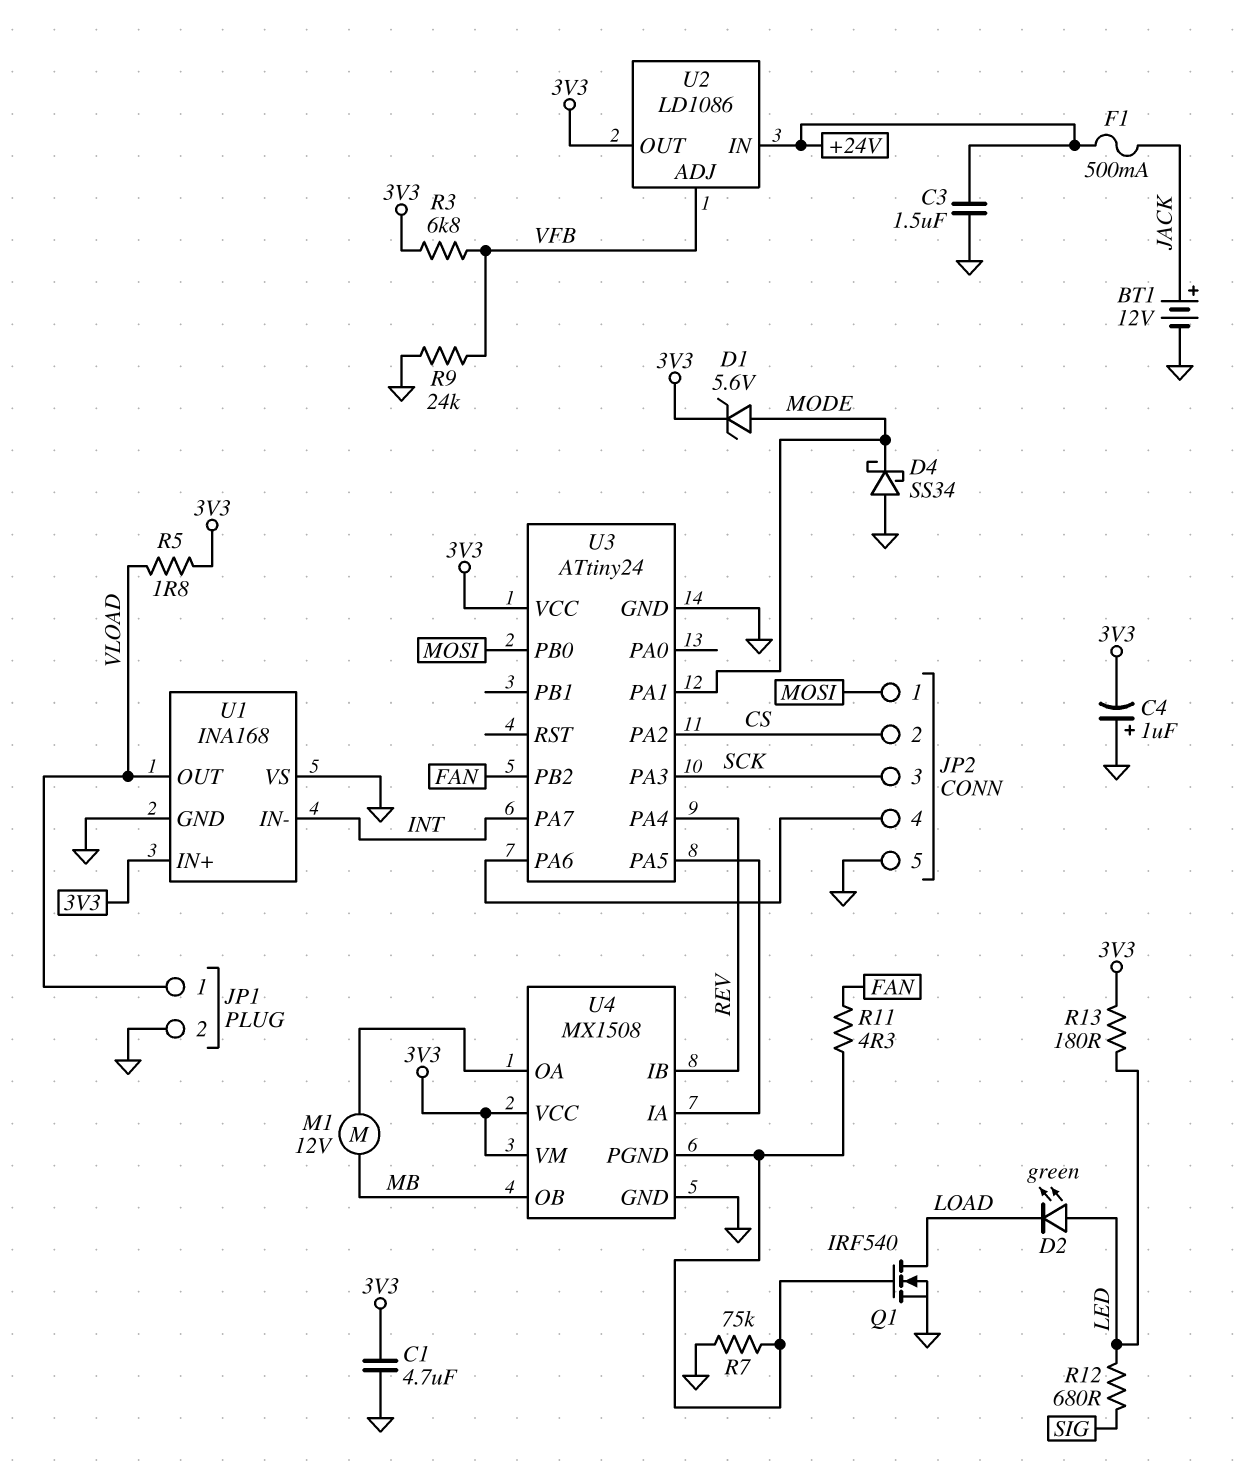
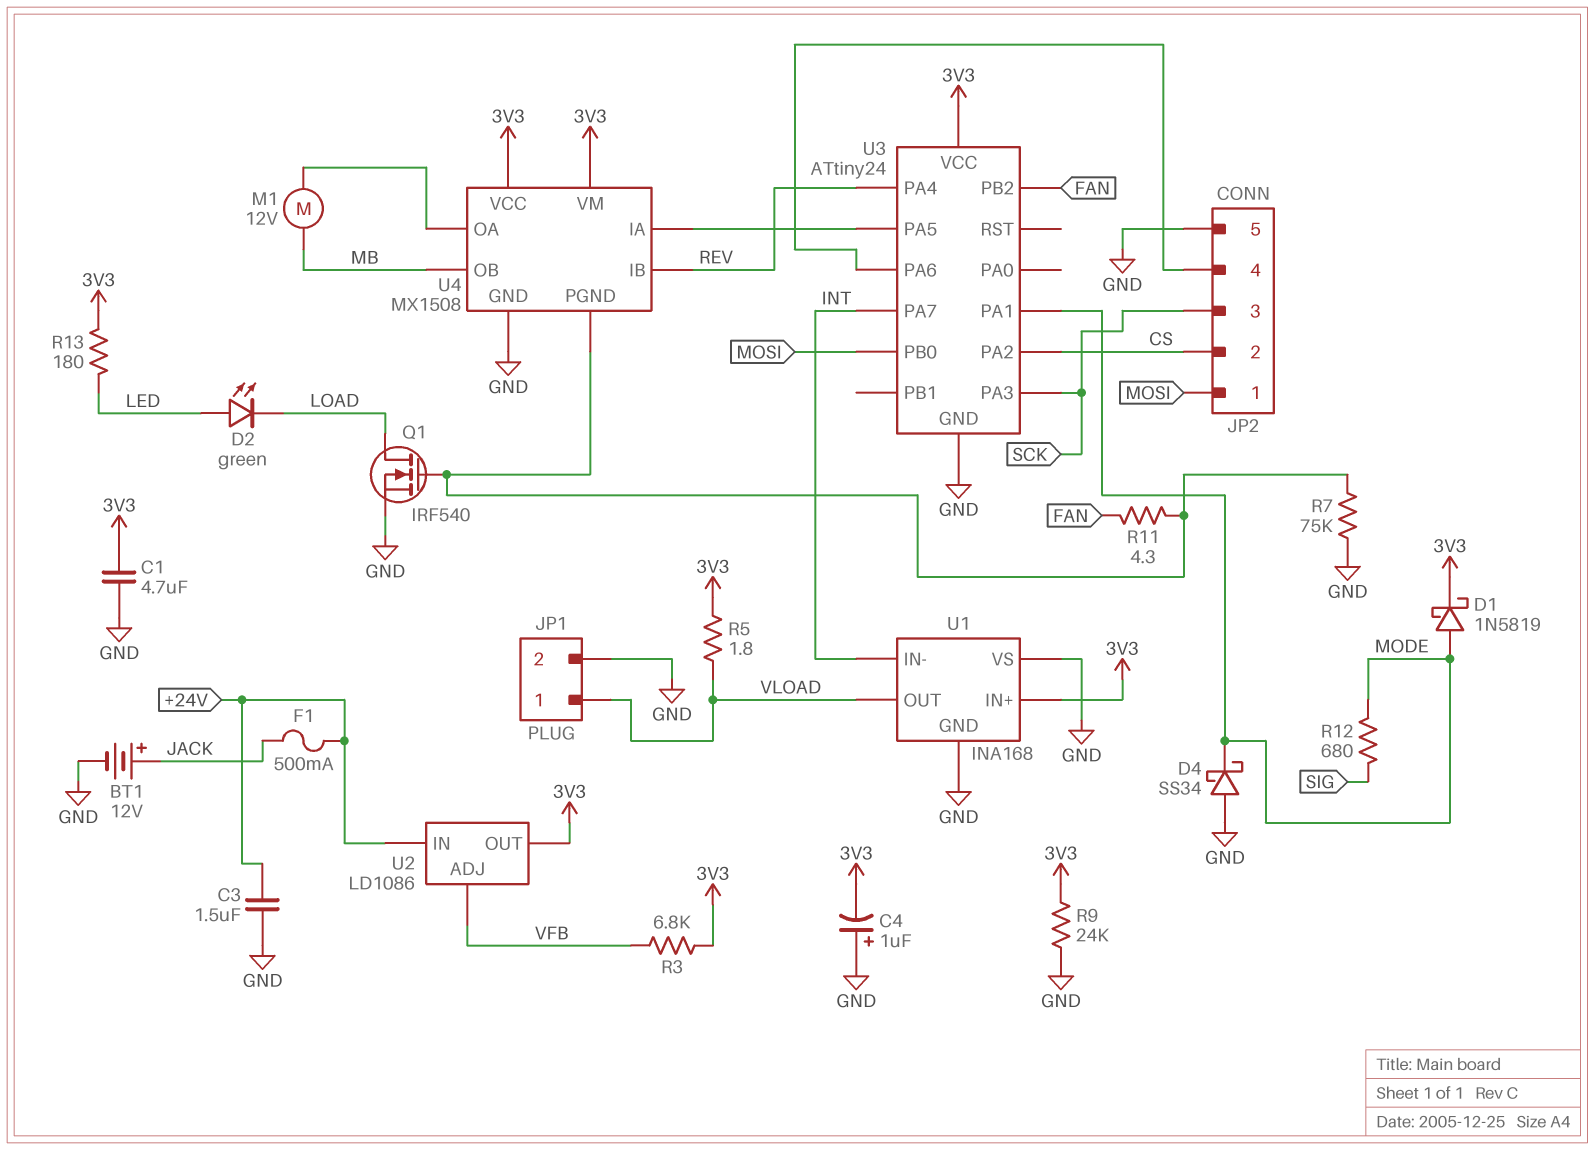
D1: zener 5.6V (A MODE, K 3V3) -> schottky 1N5819 (A MODE, K 3V3)
R9: 24k (GND, VFB) -> 24k (3V3, GND)
R12: 680 (LED, SIG) -> 680 (MODE, SIG)

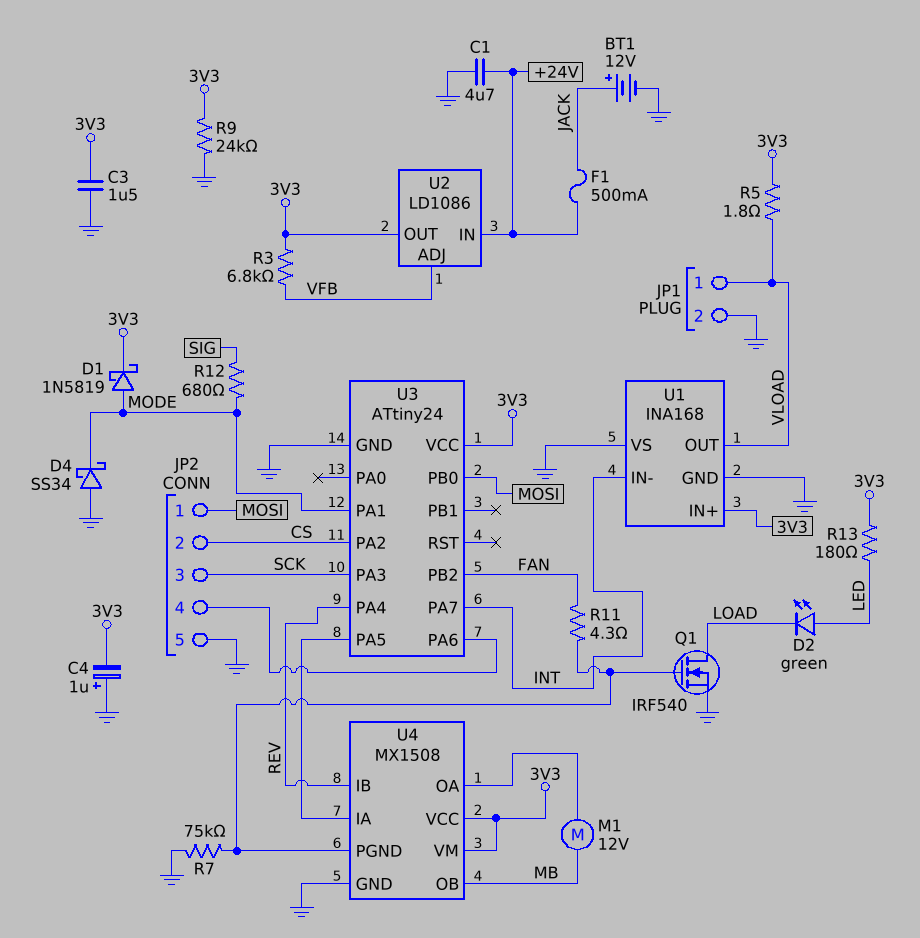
C1: 4.7uF (3V3, GND) -> 4.7uF (+24V, GND)
C3: 1.5uF (+24V, GND) -> 1.5uF (3V3, GND)

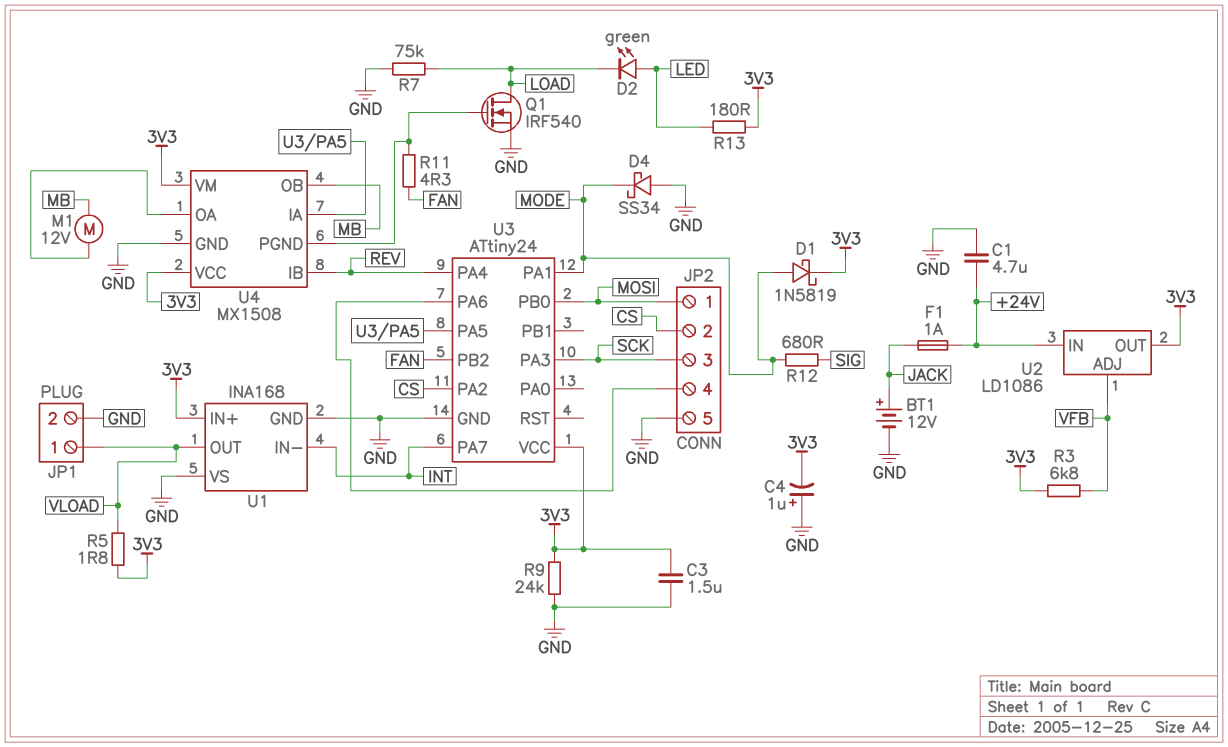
F1: 500mA (+24V, JACK) -> 1A (+24V, JACK)
R7: 75k (GND, U4/PGND) -> 75k (GND, LOAD)

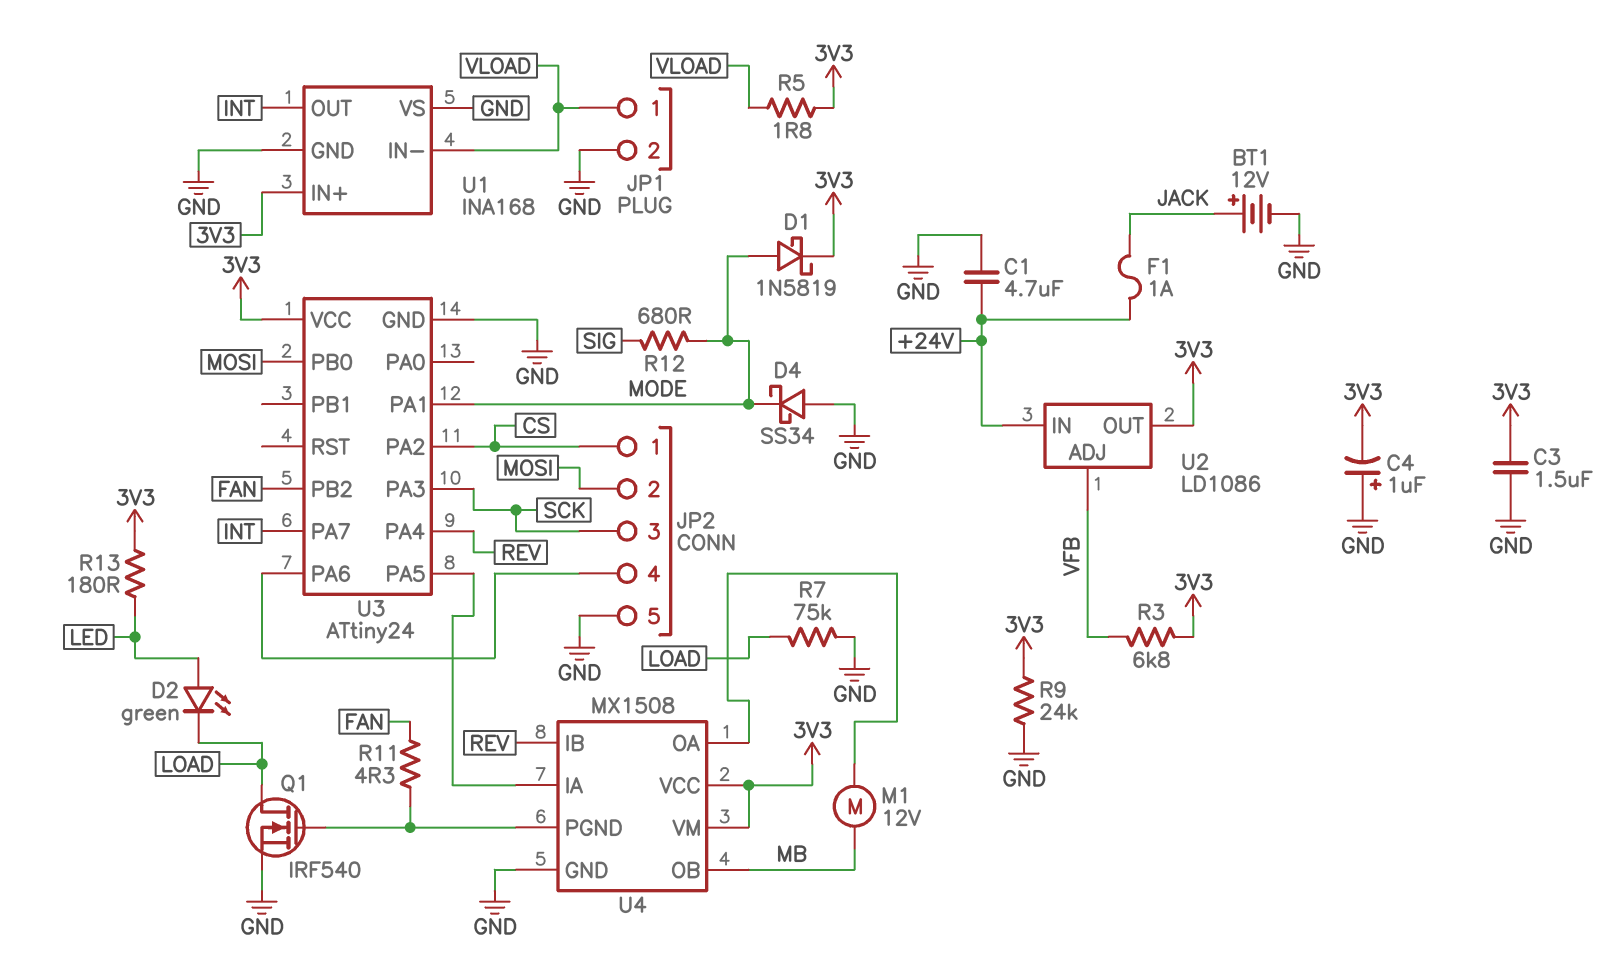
JP2 pin 1: MOSI -> CS
JP2 pin 2: CS -> MOSI
U1 pin IN-: INT -> VLOAD
U1 pin OUT: VLOAD -> INT

